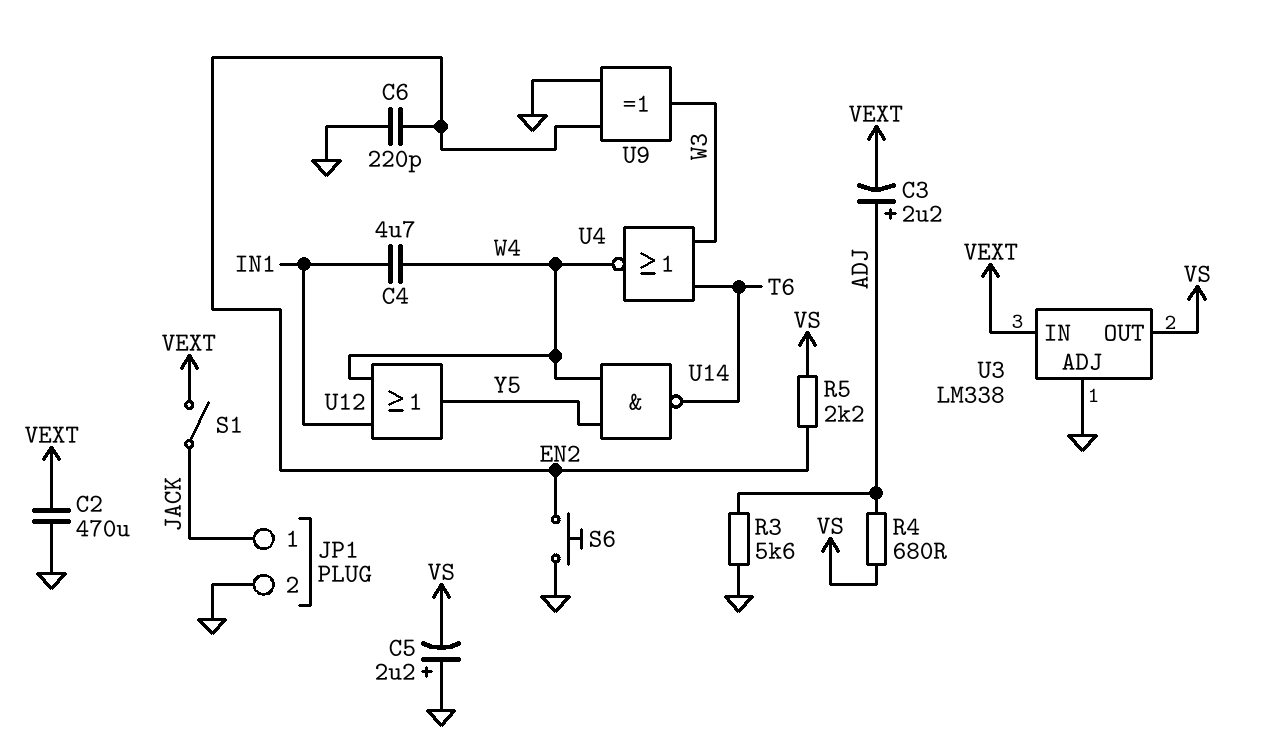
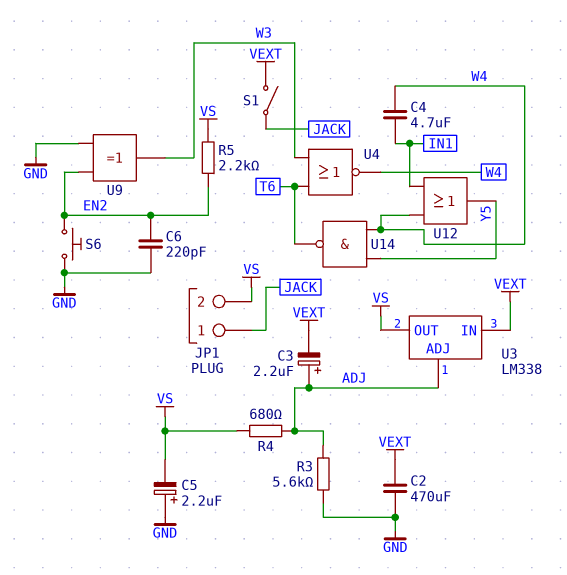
JP1 pin 2: GND -> VS
U3 pin ADJ: GND -> ADJ

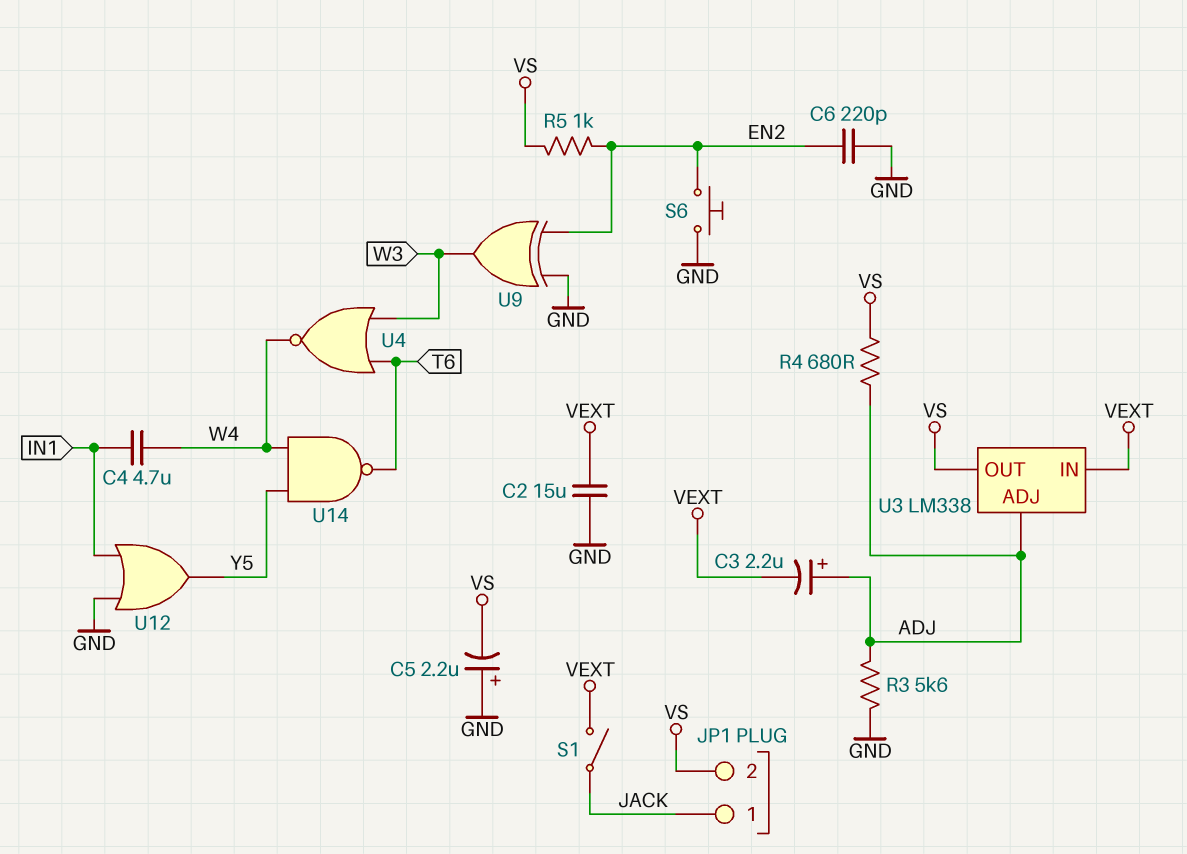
C2: 470uF (GND, VEXT) -> 15uF (GND, VEXT)
R5: 2.2k (EN2, VS) -> 1k (EN2, VS)
U12: OR (in IN1, in W4, out Y5) -> OR (in GND, in IN1, out Y5)

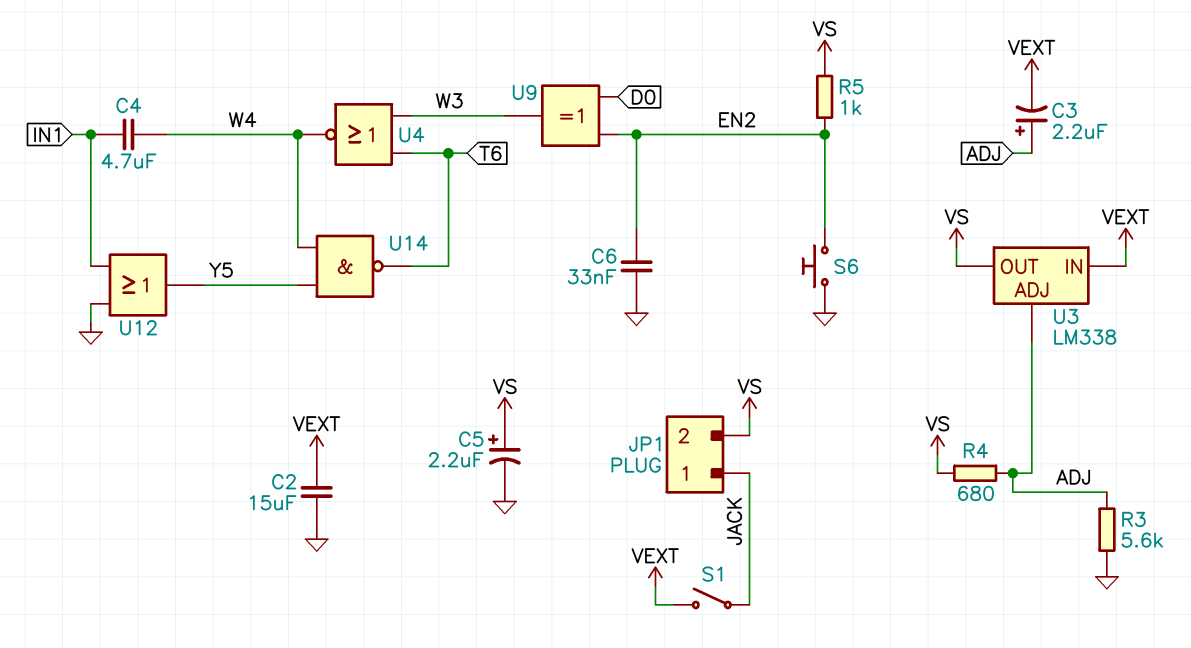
C5: 2.2uF (plus GND, minus VS) -> 2.2uF (plus VS, minus GND)
C6: 220pF (EN2, GND) -> 33nF (EN2, GND)
U9: XOR (in EN2, in GND, out W3) -> XOR (in D0, in EN2, out W3)

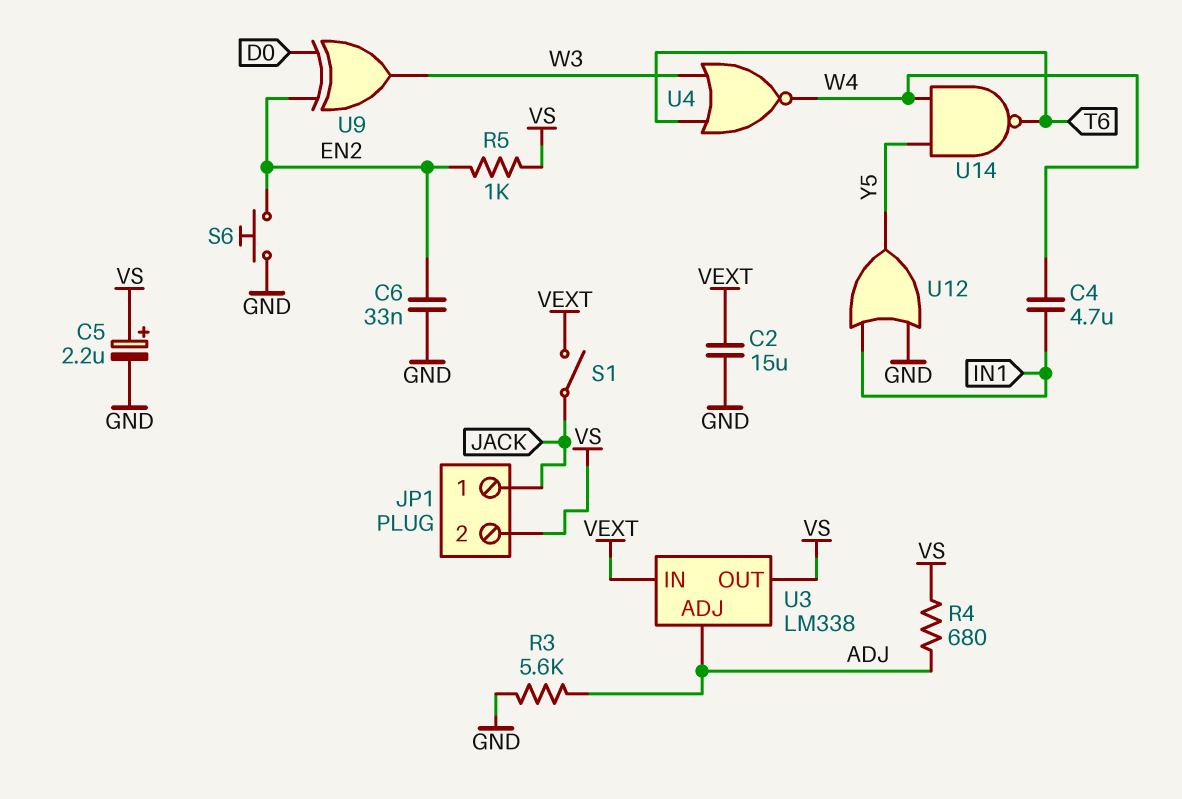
C3: 2.2uF (plus ADJ, minus VEXT) -> none

